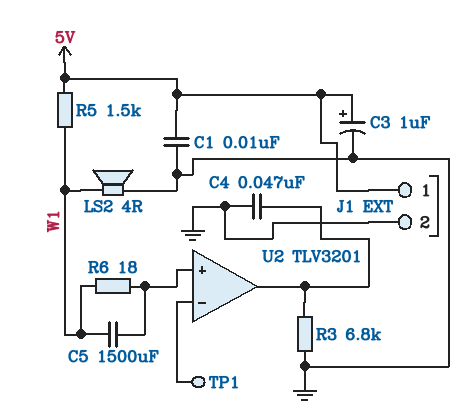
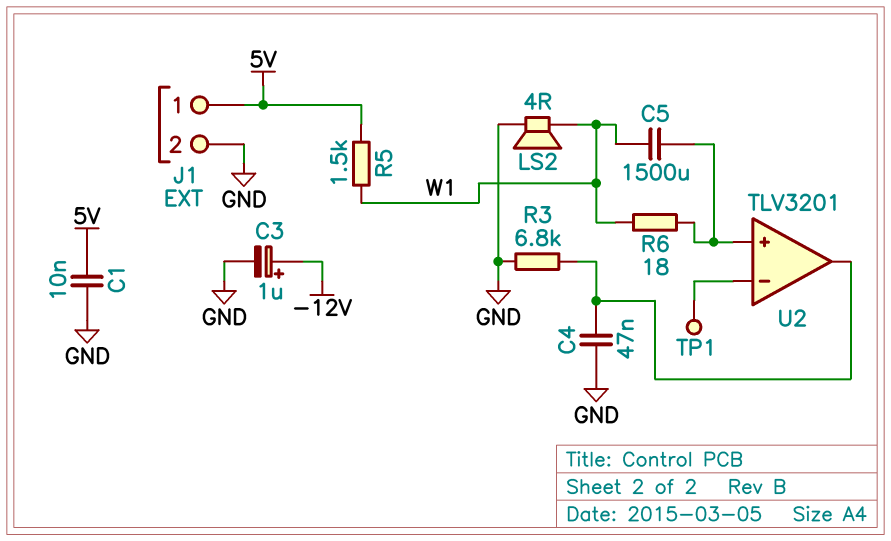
C3: 1uF (plus 5V, minus GND) -> 1uF (plus -12V, minus GND)

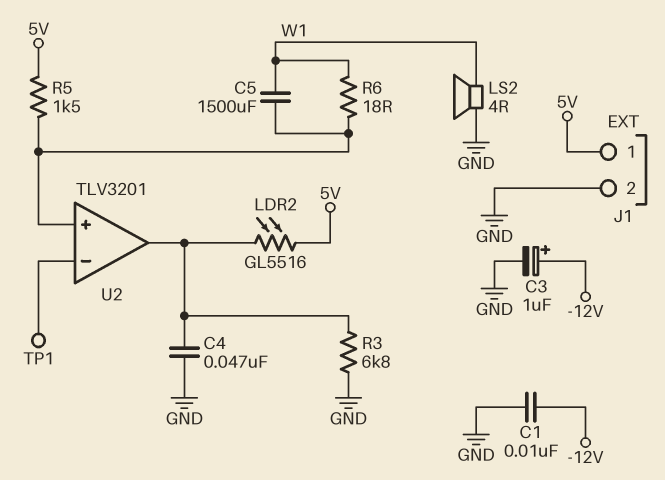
C1: 10nF (5V, GND) -> 10nF (-12V, GND)
LDR2: none -> GL5516 (5V, U2/out)
R5: 1.5k (5V, W1) -> 1.5k (5V, U2/in+)

